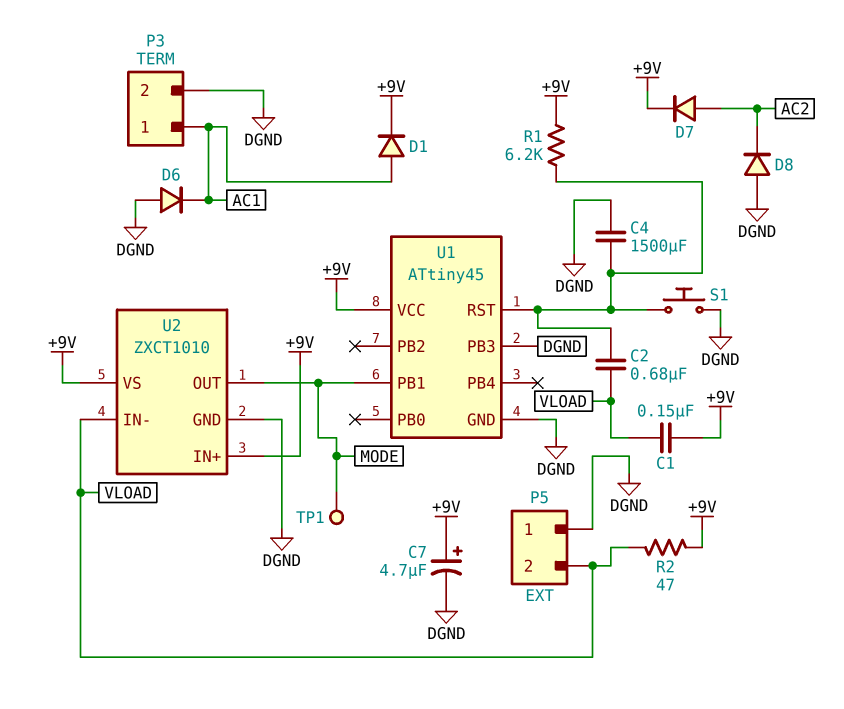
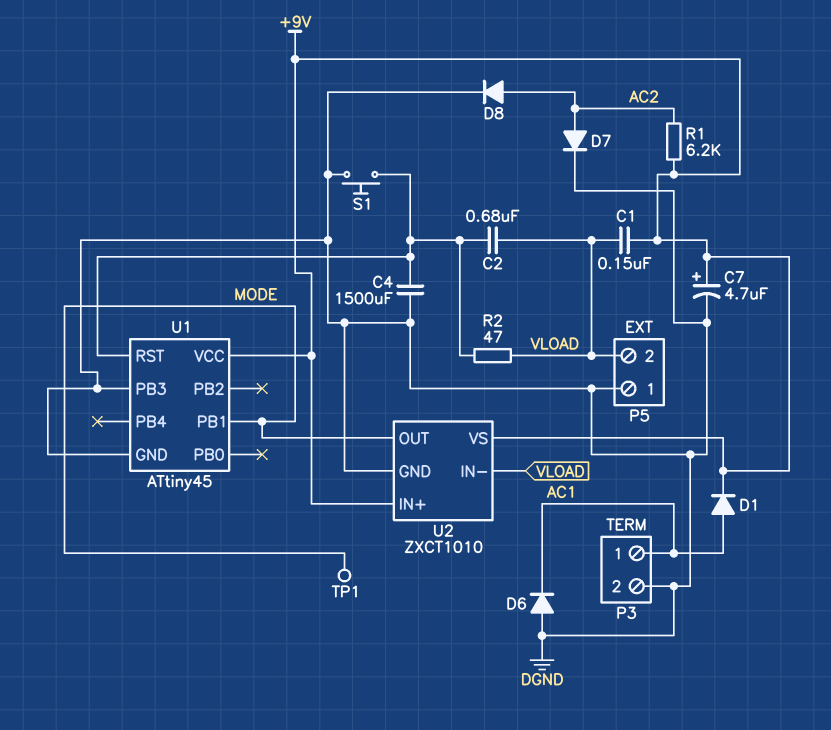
D7: diode (A AC2, K +9V) -> diode (A AC2, K DGND)
D8: diode (A DGND, K AC2) -> diode (A AC2, K DGND)
R1: 6.2k (+9V, U1/RST) -> 6.2k (+9V, AC2)
R2: 47 (+9V, VLOAD) -> 47 (U1/RST, VLOAD)

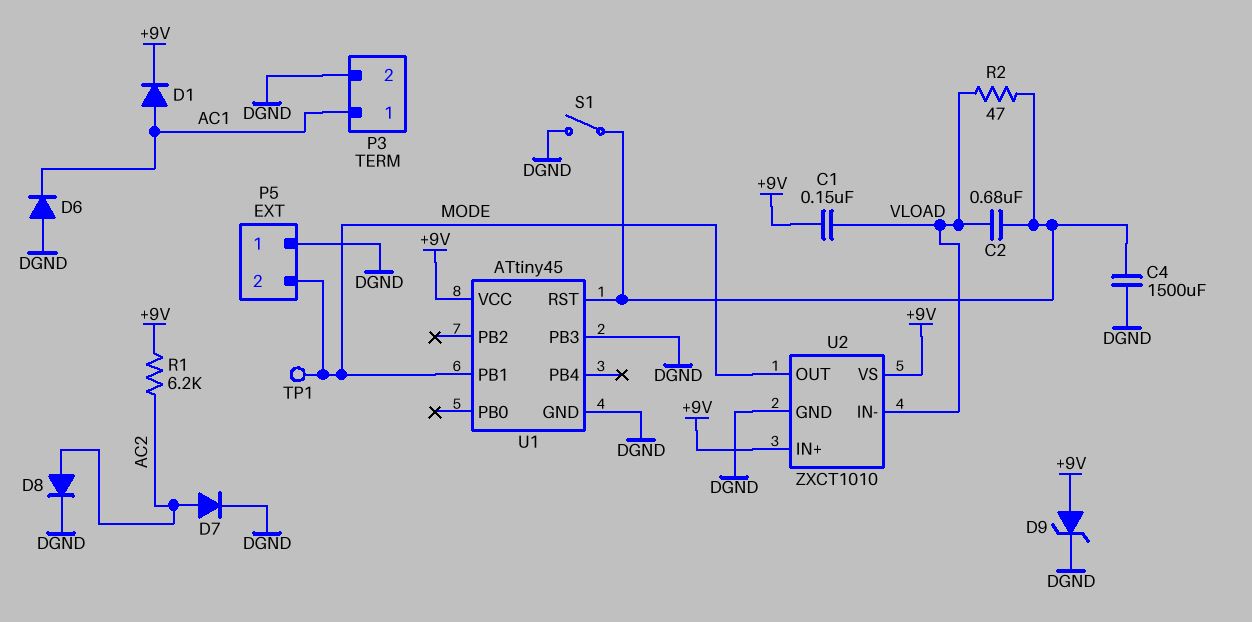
C7: 4.7uF (plus +9V, minus DGND) -> none
D9: none -> zener (A +9V, K DGND)
P5 pin 2: VLOAD -> MODE
S1: button (DGND, U1/RST) -> switch (DGND, U1/RST)

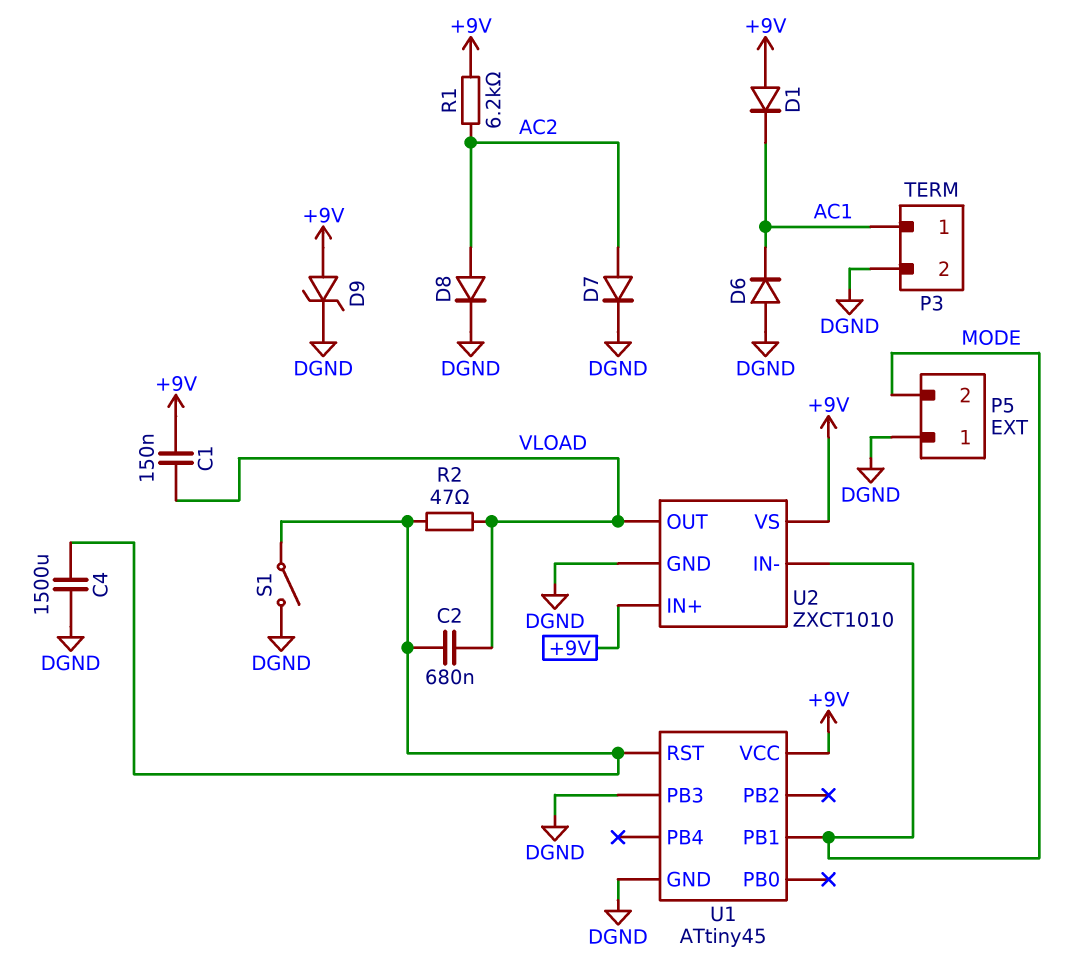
D1: diode (A AC1, K +9V) -> diode (A +9V, K AC1)
TP1: test point (MODE) -> none
U2 pin IN-: VLOAD -> MODE
U2 pin OUT: MODE -> VLOAD

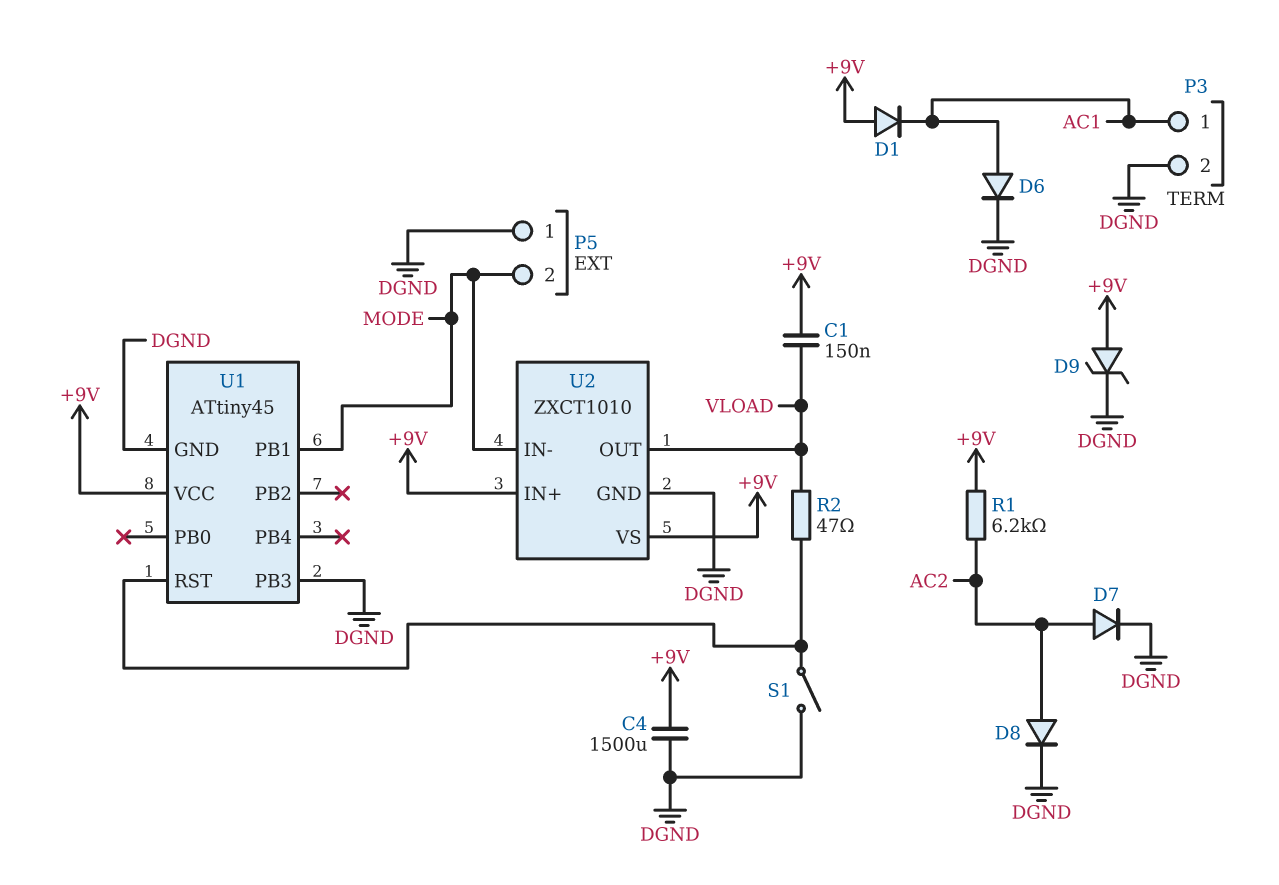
C2: 680nF (U1/RST, VLOAD) -> none
C4: 1500uF (DGND, U1/RST) -> 1500uF (+9V, DGND)
D6: diode (A DGND, K AC1) -> diode (A AC1, K DGND)

